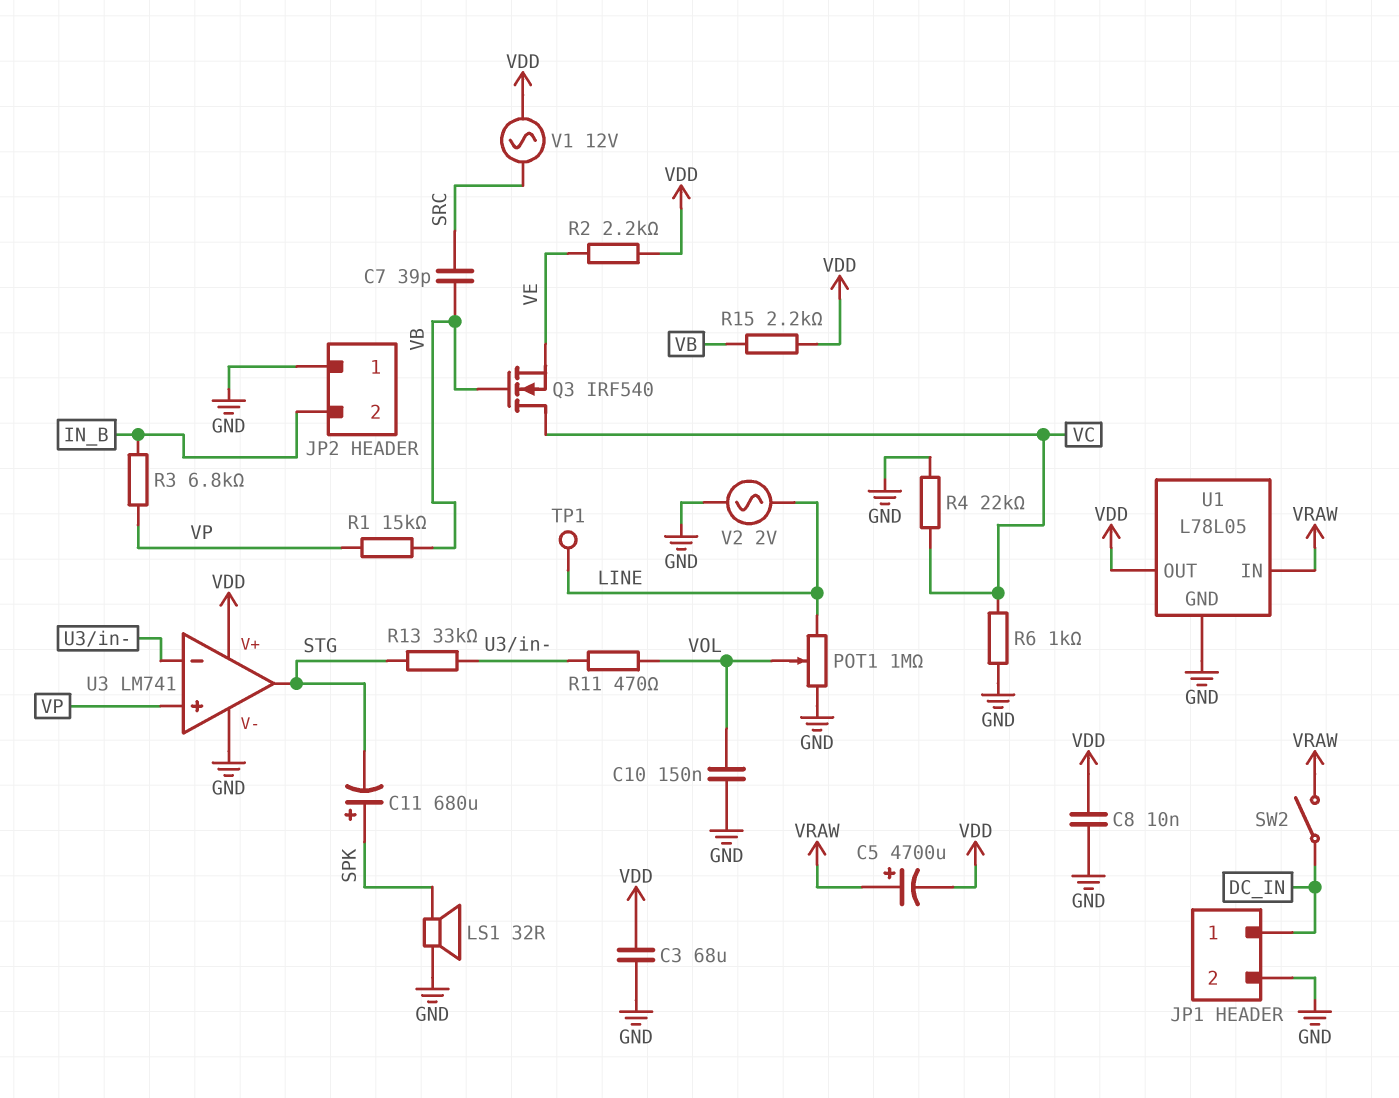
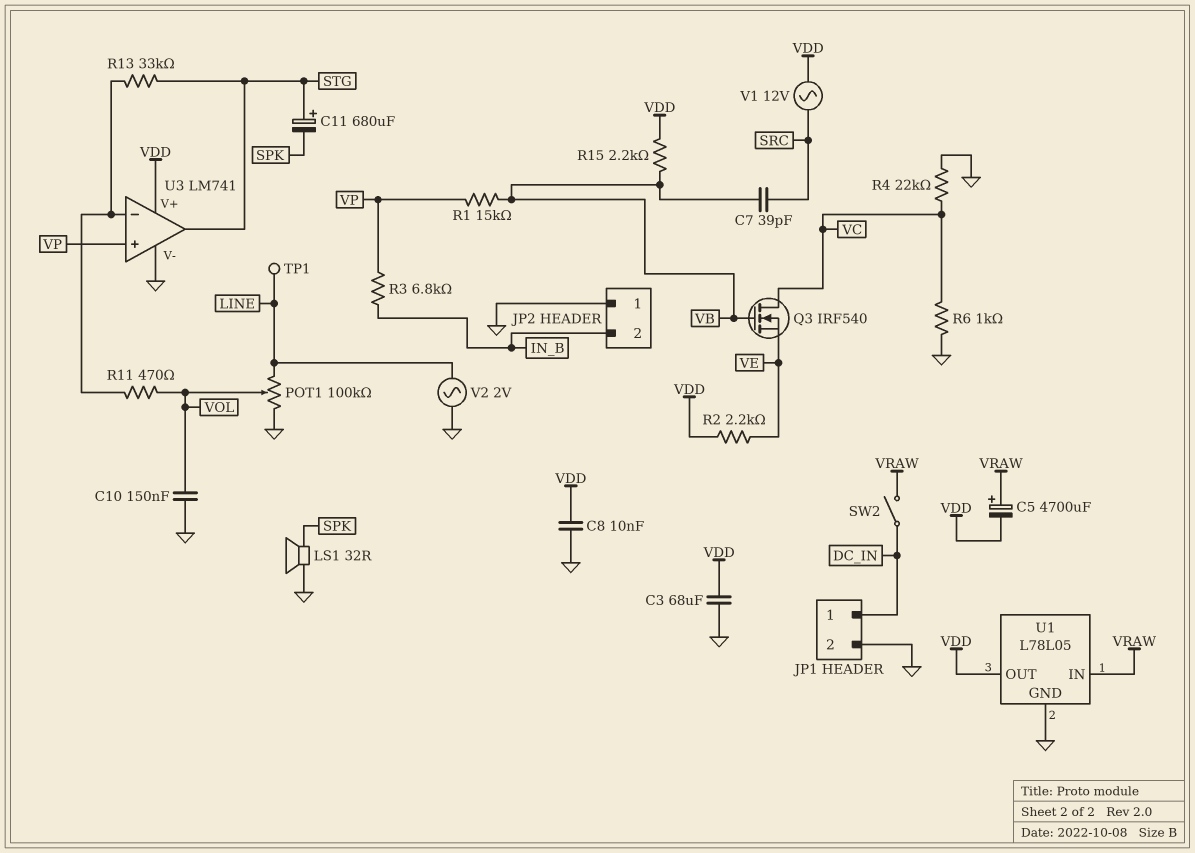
C11: 680uF (plus SPK, minus STG) -> 680uF (plus STG, minus SPK)
POT1: 1M (GND, LINE, wiper VOL) -> 100k (GND, LINE, wiper VOL)

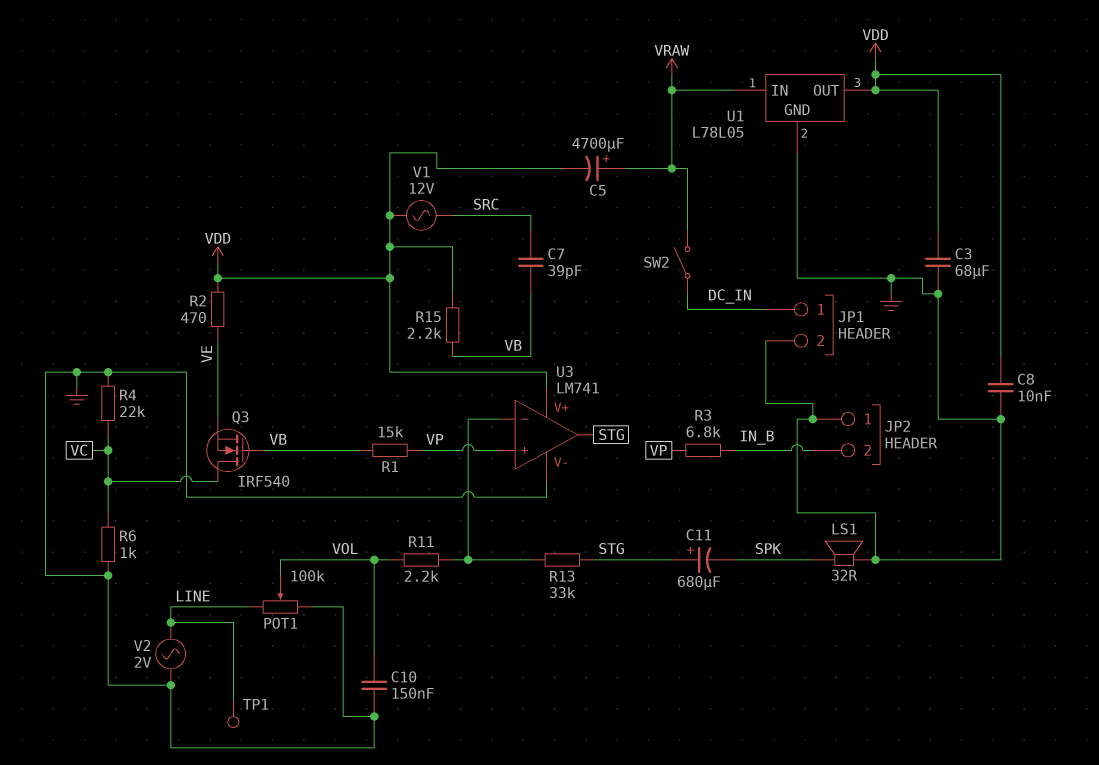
R2: 2.2k (VDD, VE) -> 470 (VDD, VE)
R11: 470 (U3/in-, VOL) -> 2.2k (U3/in-, VOL)

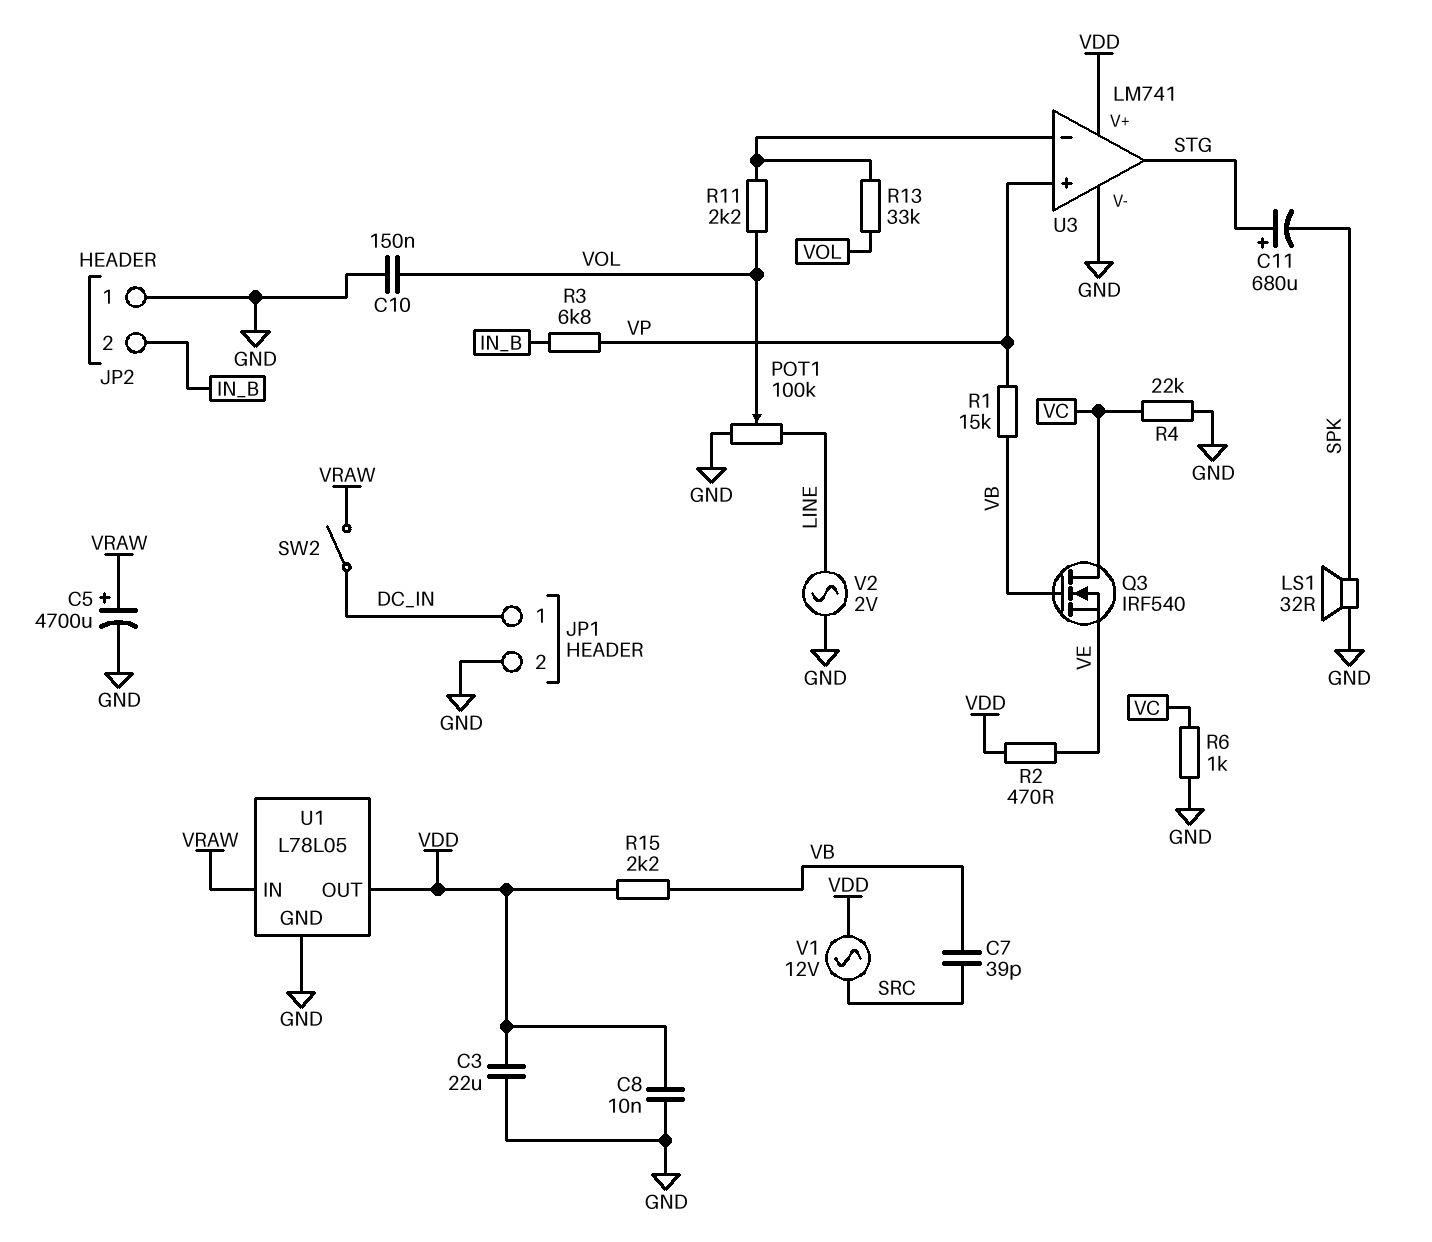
C3: 68uF (GND, VDD) -> 22uF (GND, VDD)
C5: 4700uF (plus VRAW, minus VDD) -> 4700uF (plus VRAW, minus GND)
R13: 33k (STG, U3/in-) -> 33k (U3/in-, VOL)
TP1: test point (LINE) -> none

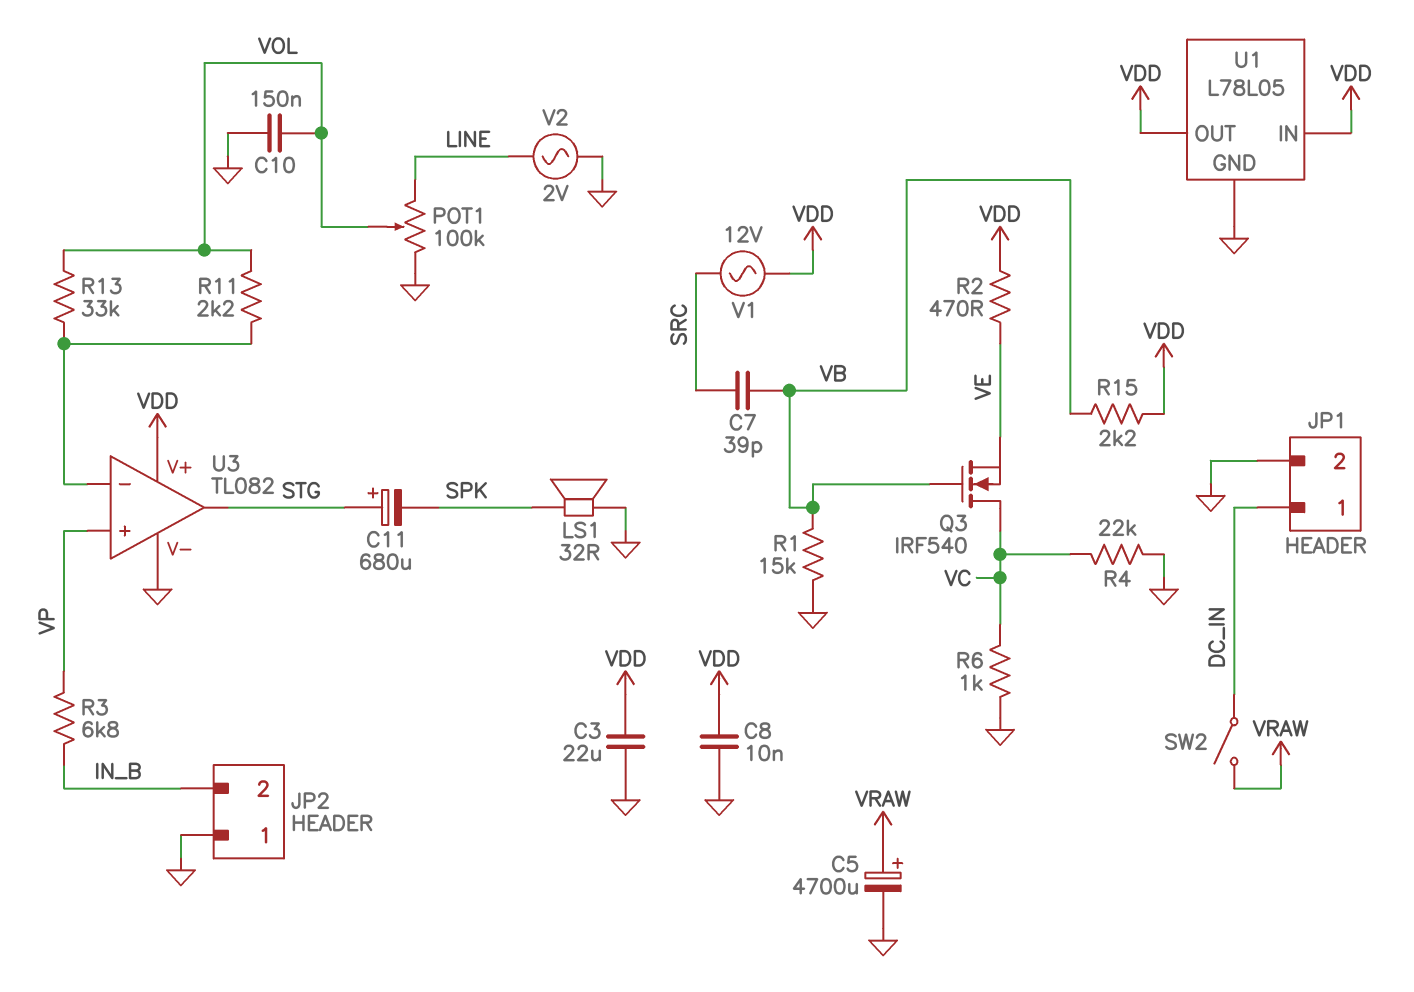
R1: 15k (VB, VP) -> 15k (GND, VB)
U1 pin IN: VRAW -> VDD
U3: LM741 -> TL082

